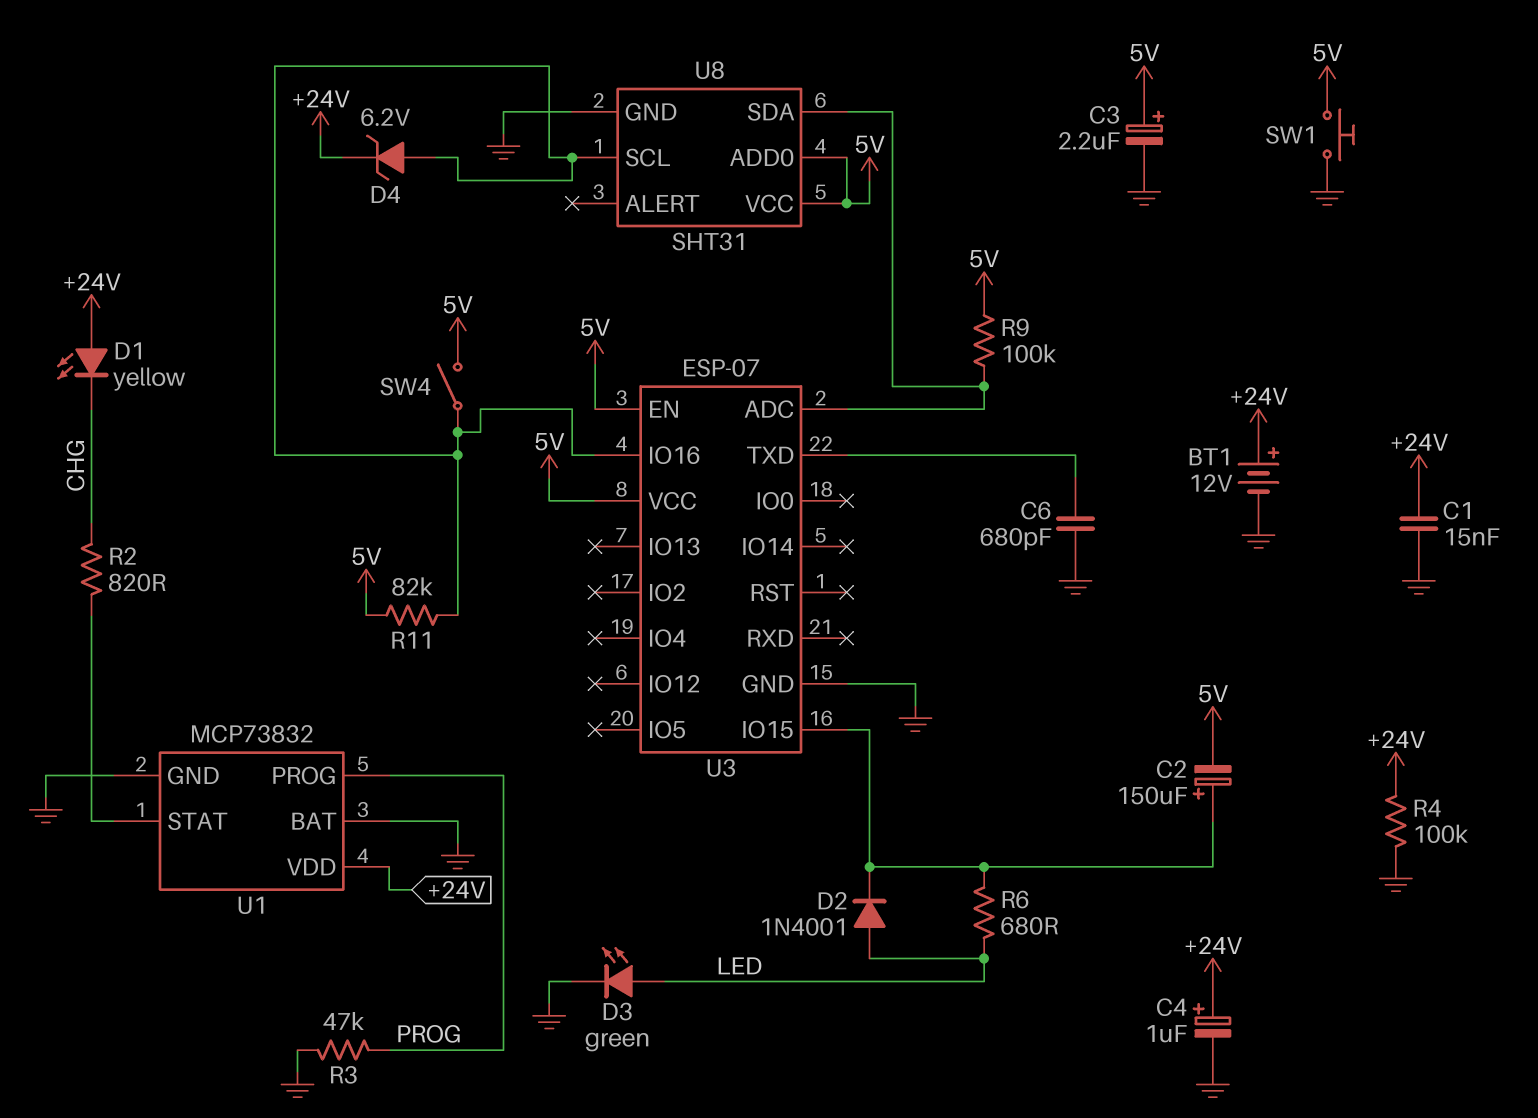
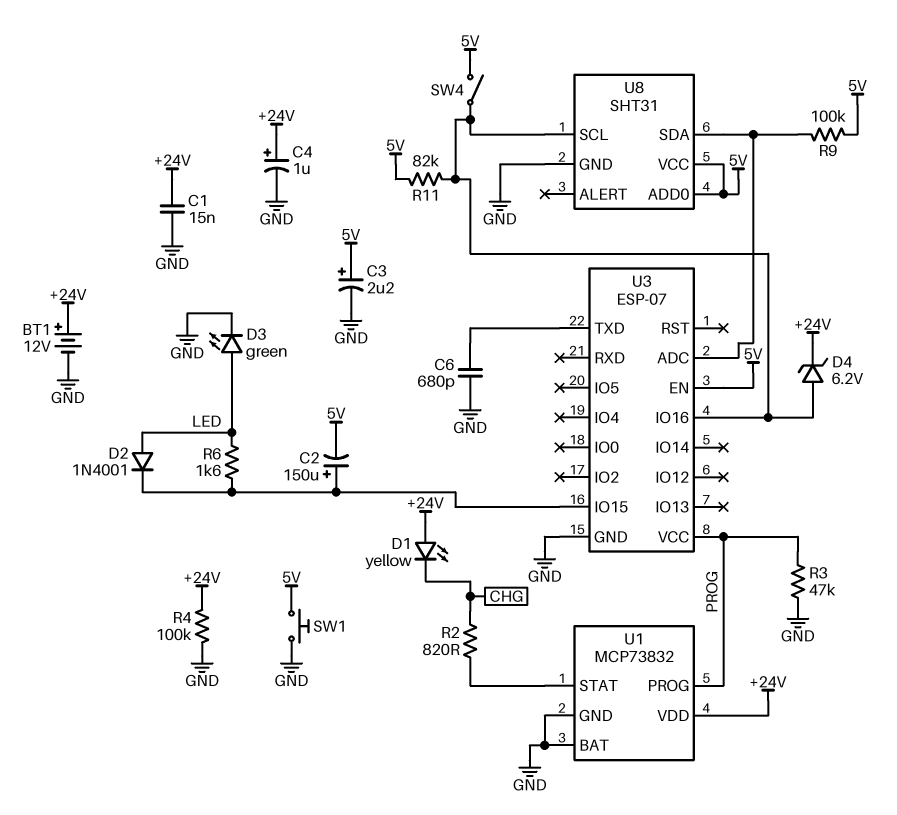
R6: 680 (LED, U3/IO15) -> 1.6k (LED, U3/IO15)
U3 pin VCC: 5V -> PROG

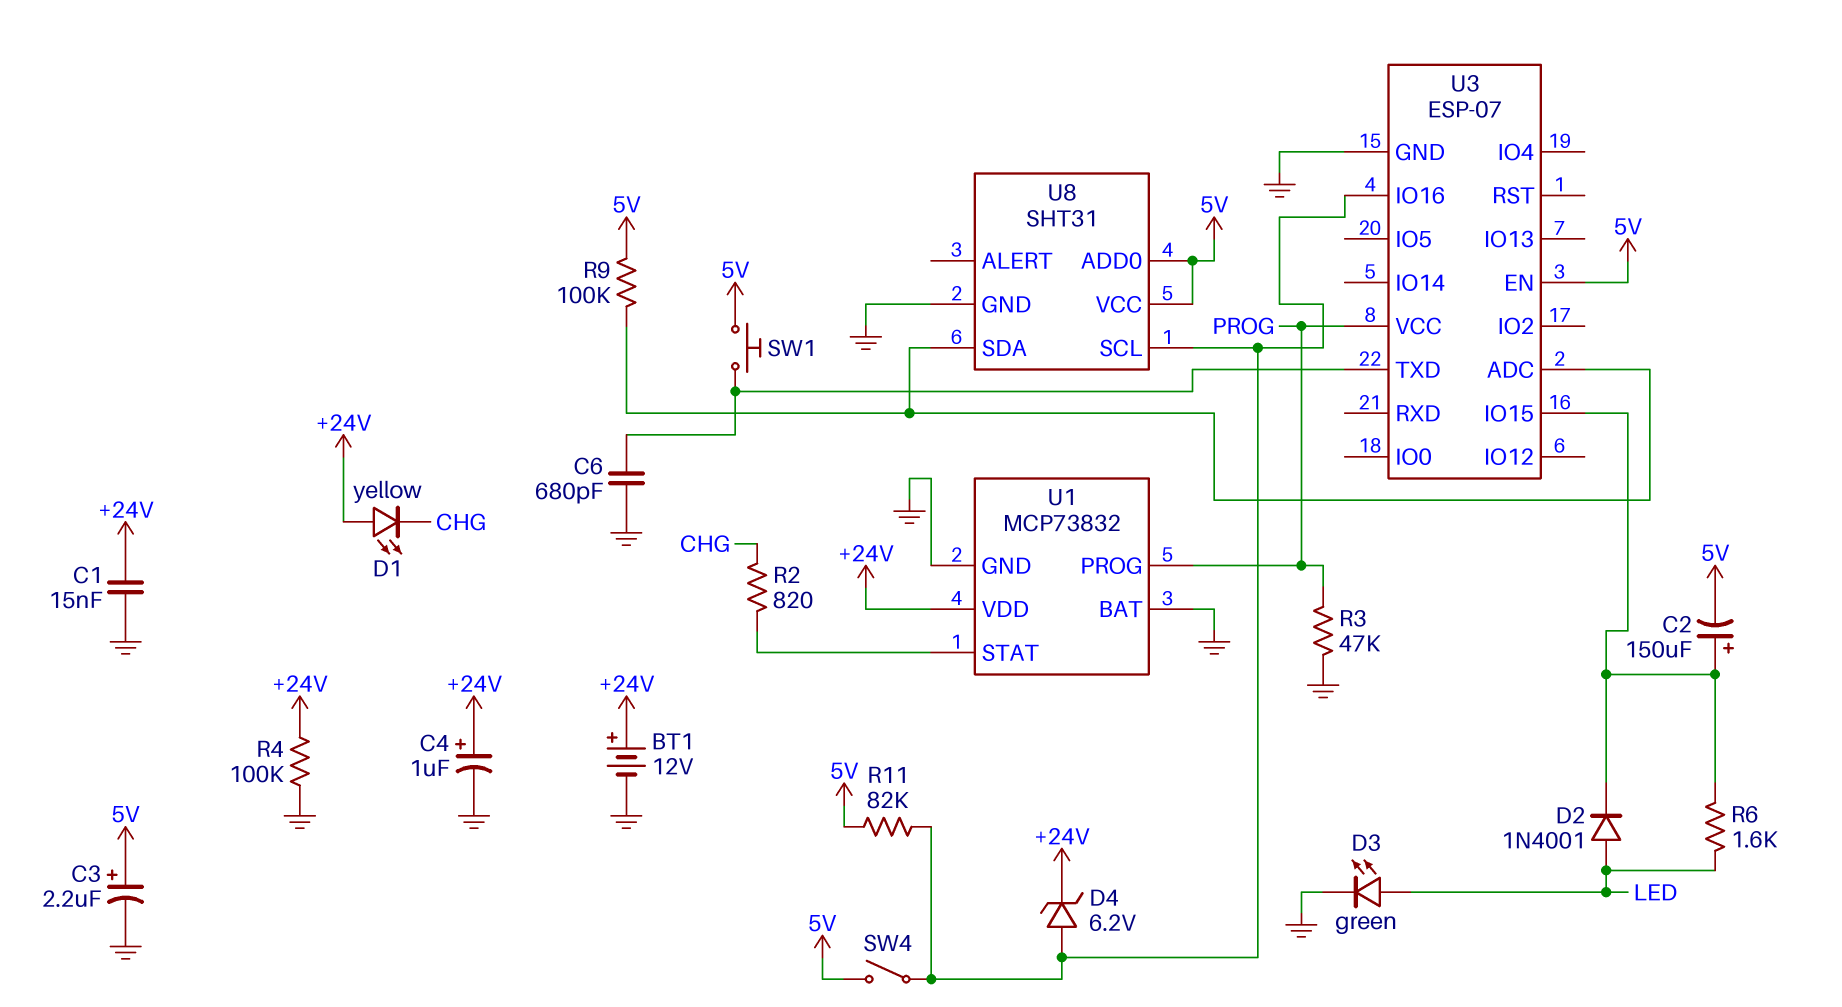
SW1: button (5V, GND) -> button (5V, U3/TXD)

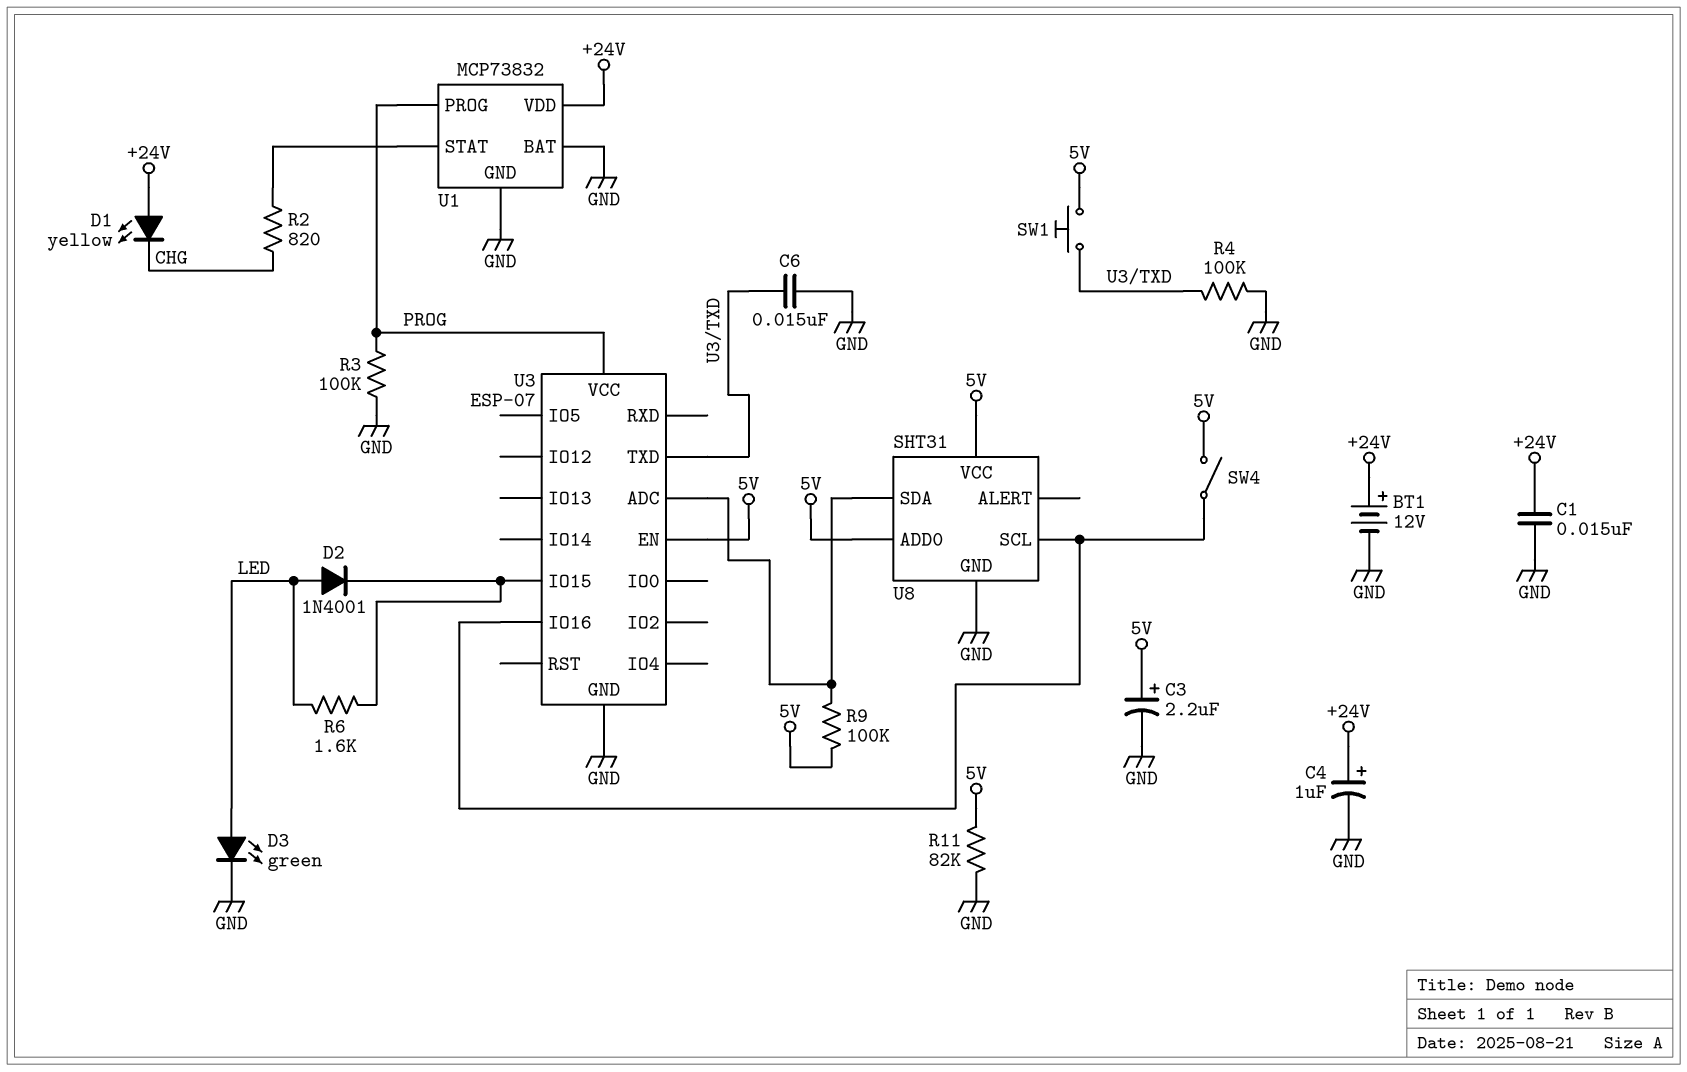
C2: 150uF (plus U3/IO15, minus 5V) -> none
C6: 680pF (GND, U3/TXD) -> 15nF (GND, U3/TXD)
D4: zener 6.2V (A U3/IO16, K +24V) -> none
R3: 47k (GND, PROG) -> 100k (GND, PROG)
R4: 100k (+24V, GND) -> 100k (GND, U3/TXD)
R11: 82k (5V, U3/IO16) -> 82k (5V, GND)

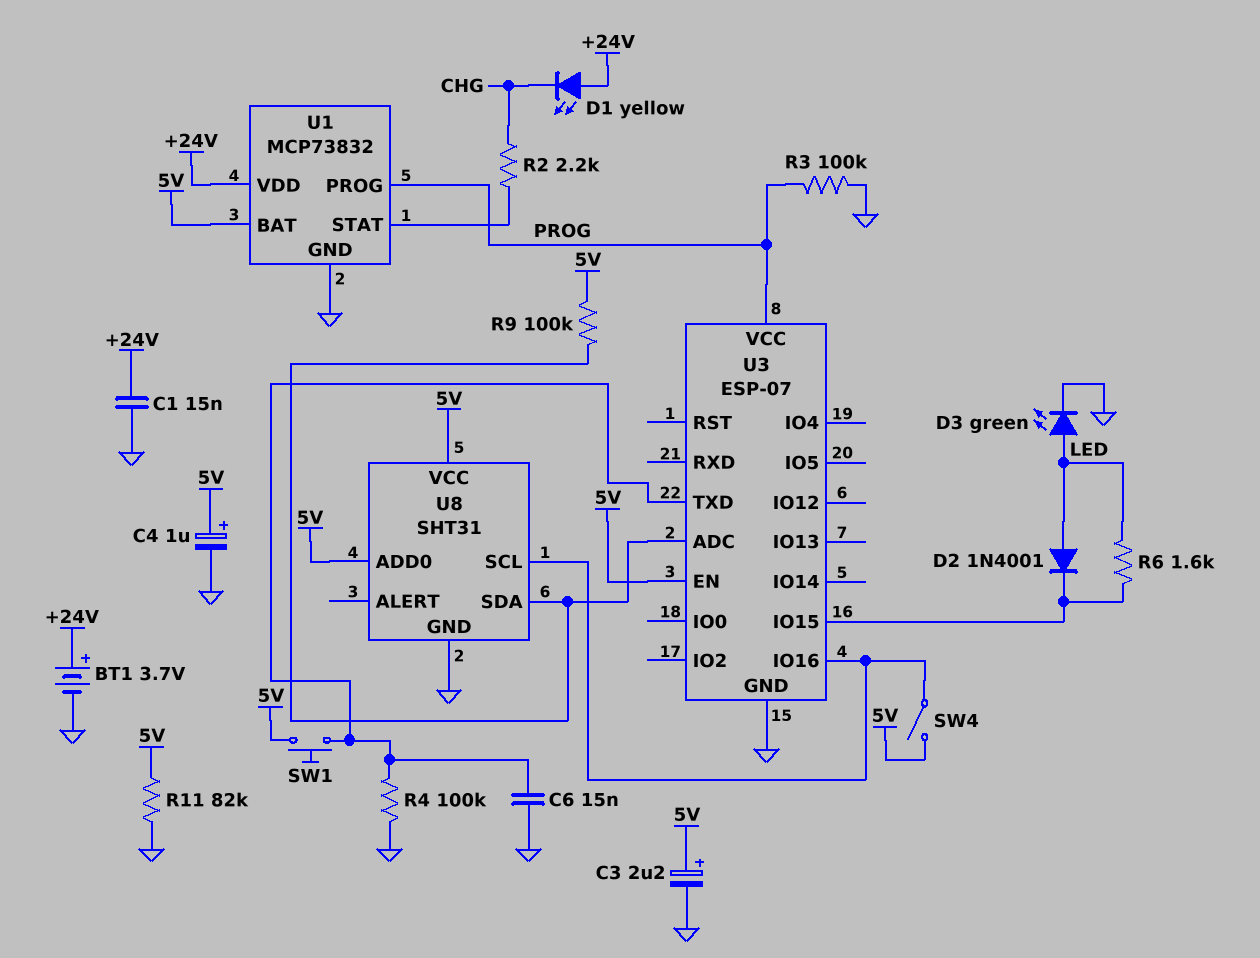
BT1: 12V (plus +24V, minus GND) -> 3.7V (plus +24V, minus GND)
C4: 1uF (plus +24V, minus GND) -> 1uF (plus 5V, minus GND)
R2: 820 (CHG, U1/STAT) -> 2.2k (CHG, U1/STAT)
U1 pin BAT: GND -> 5V

